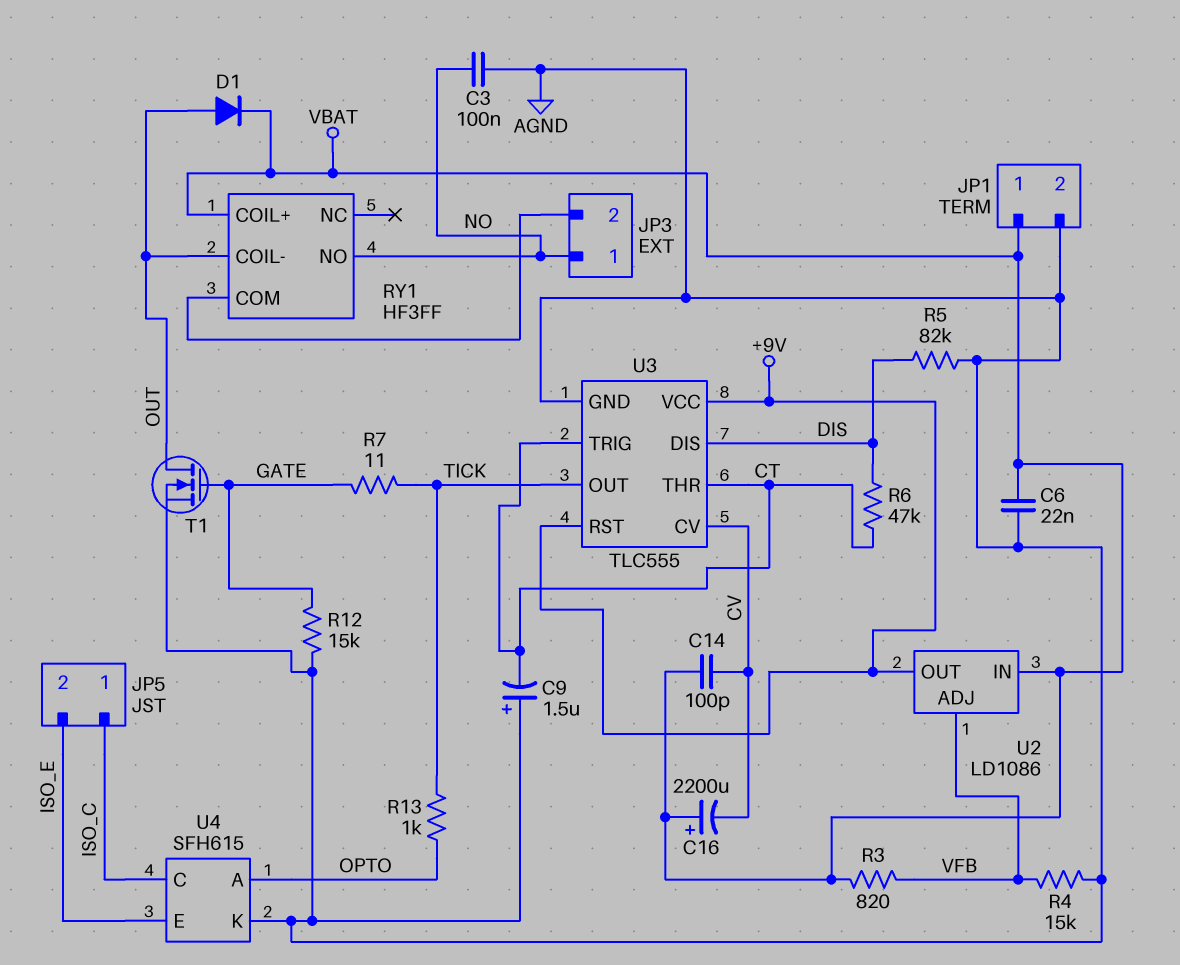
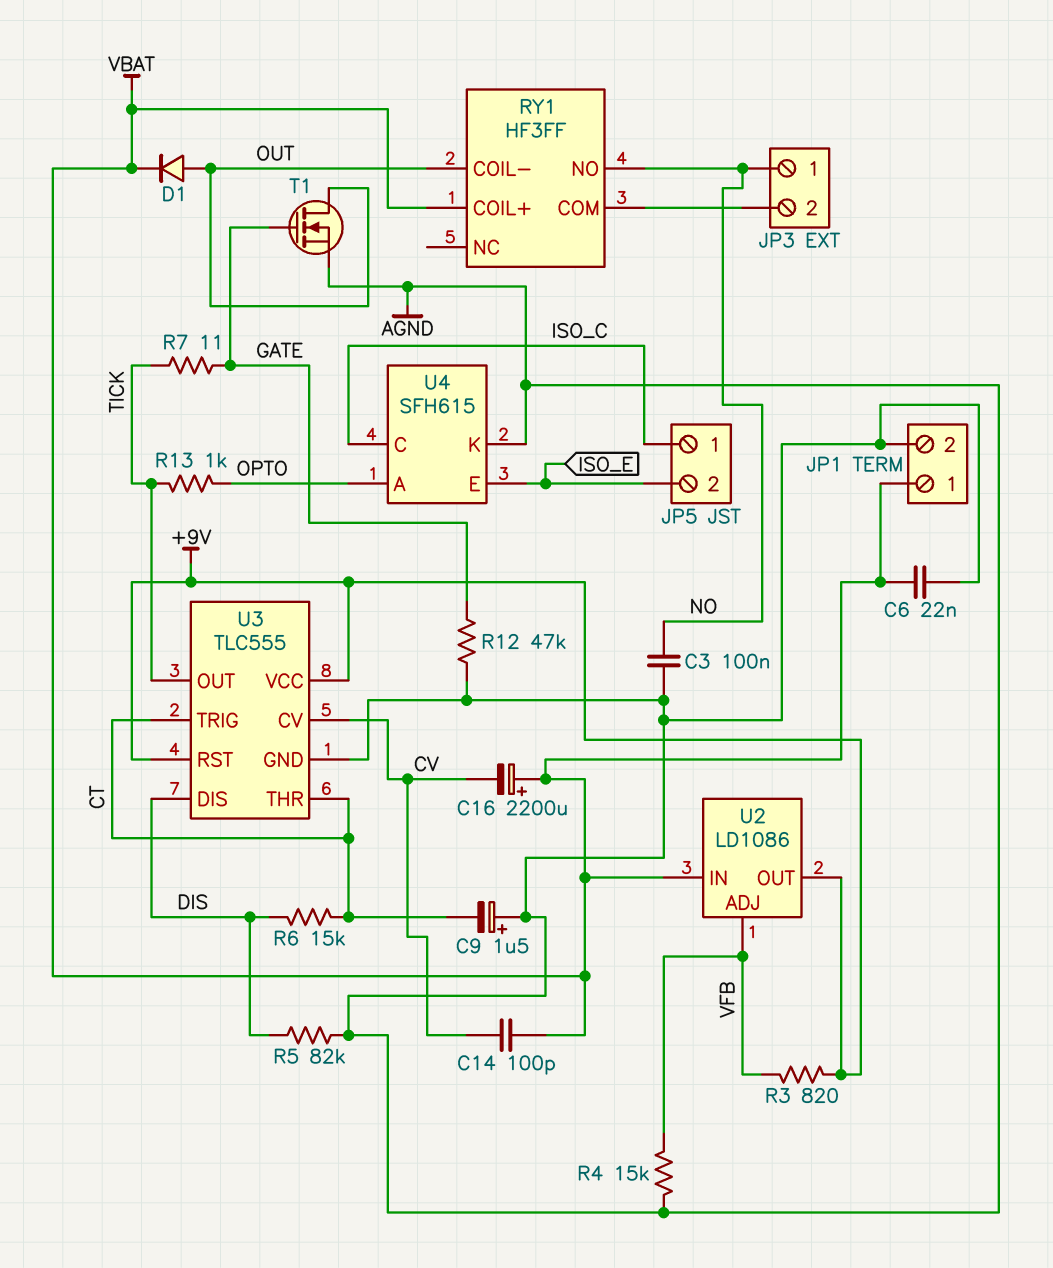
R3: 820 (VBAT, VFB) -> 820 (+9V, VFB)
R6: 47k (CT, DIS) -> 15k (CT, DIS)
R12: 15k (AGND, GATE) -> 47k (AGND, GATE)

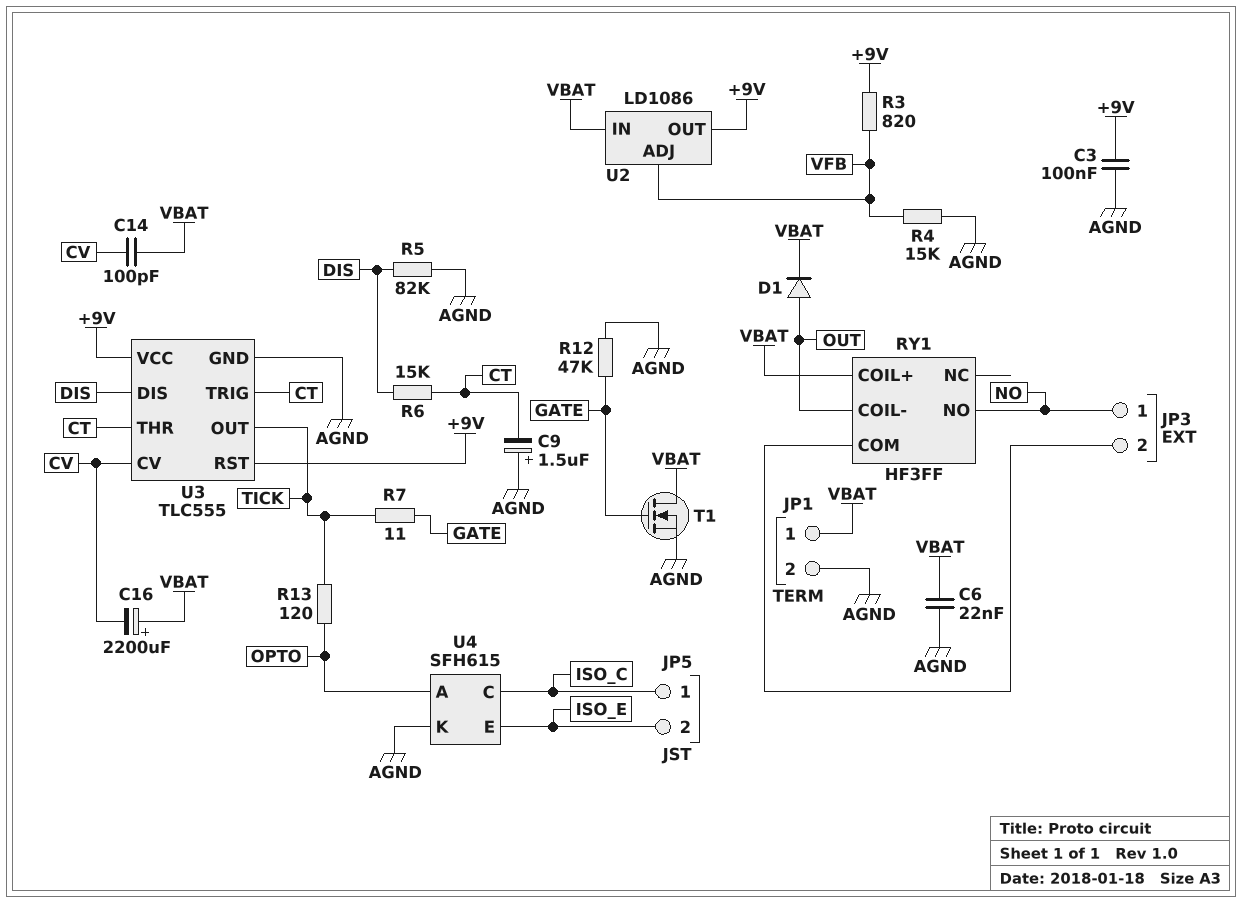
C3: 100nF (AGND, NO) -> 100nF (+9V, AGND)
R13: 1k (OPTO, TICK) -> 120 (OPTO, TICK)
T1: NMOS (G GATE, D OUT, S AGND) -> NMOS (G GATE, D VBAT, S AGND)

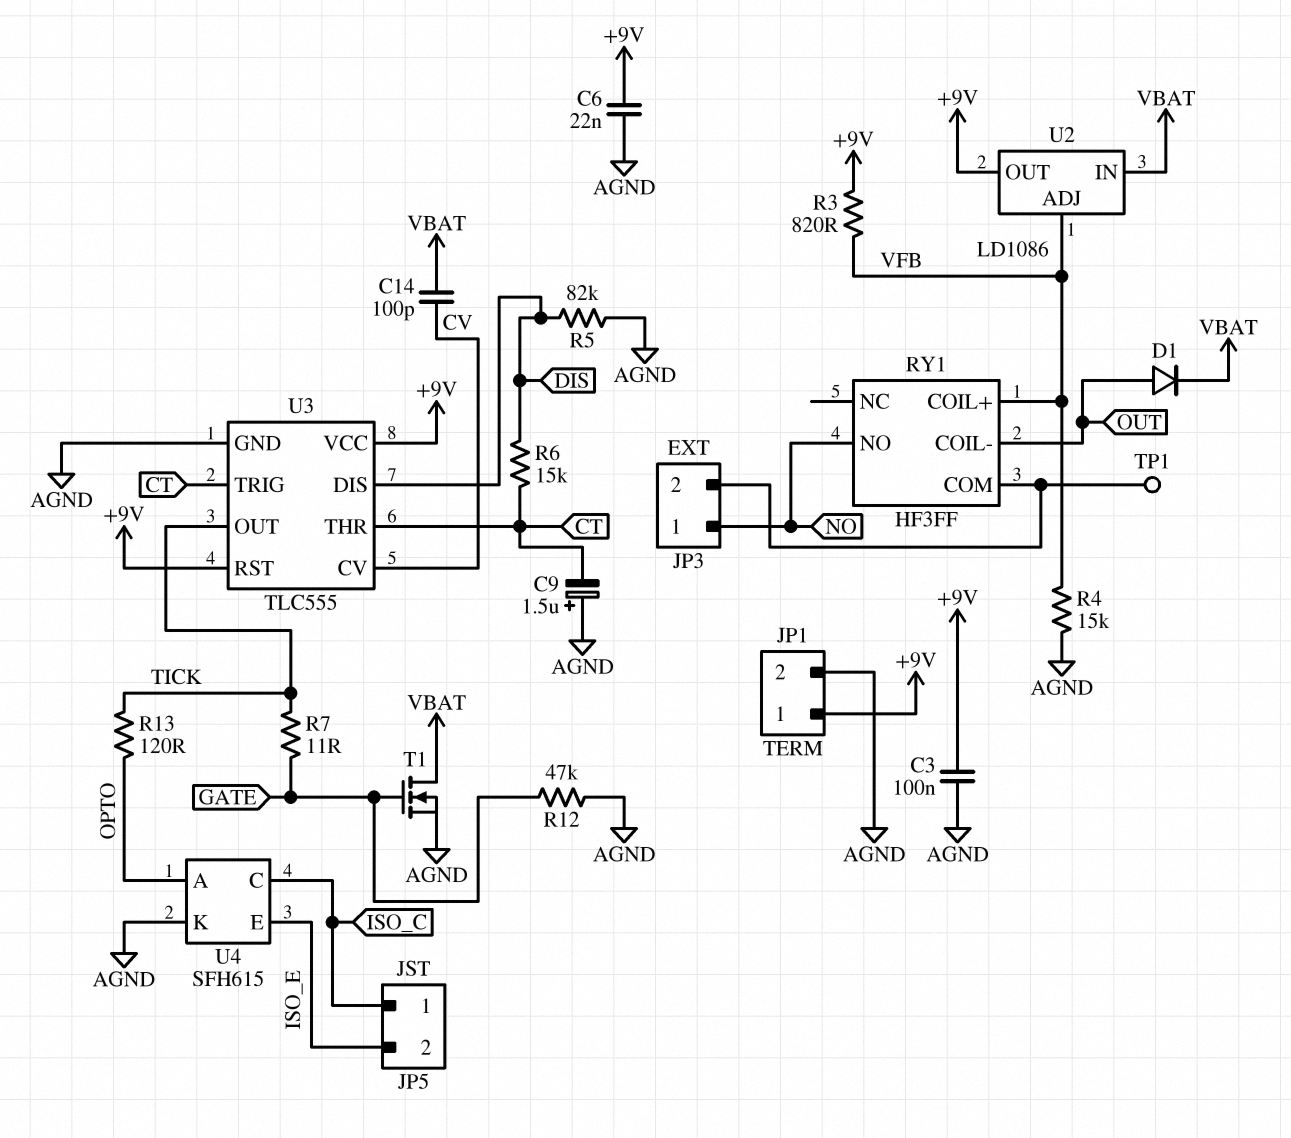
C6: 22nF (AGND, VBAT) -> 22nF (+9V, AGND)
C16: 2200uF (plus VBAT, minus CV) -> none
JP1 pin 1: VBAT -> +9V
RY1 pin COIL+: VBAT -> VFB
TP1: none -> test point (JP3/2)

